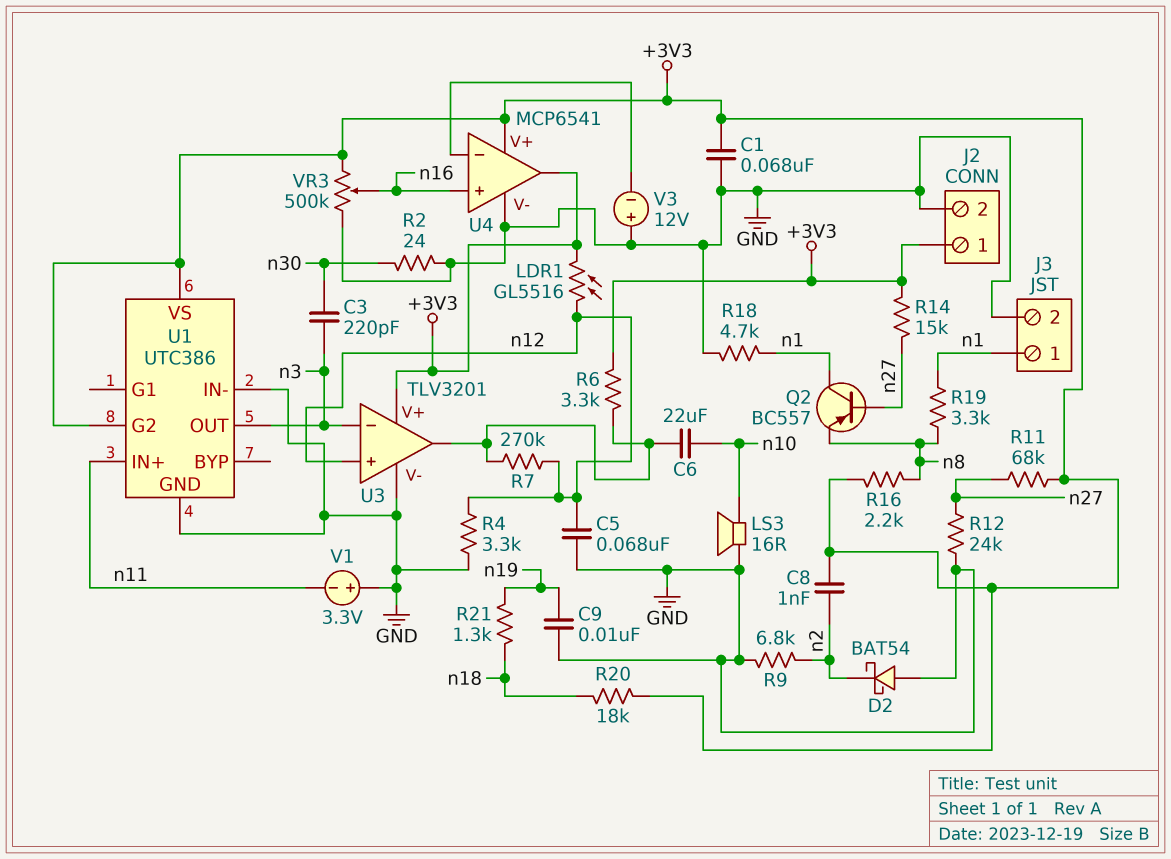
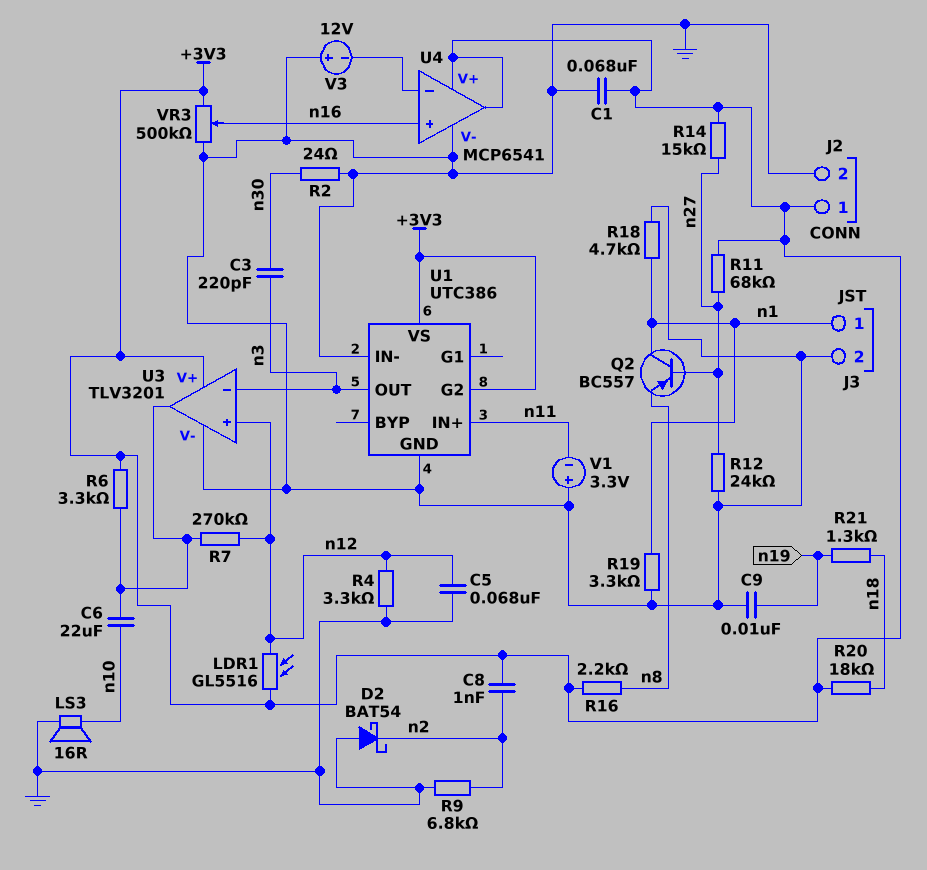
R19: 3.3k (n1, n8) -> 3.3k (GND, n1)

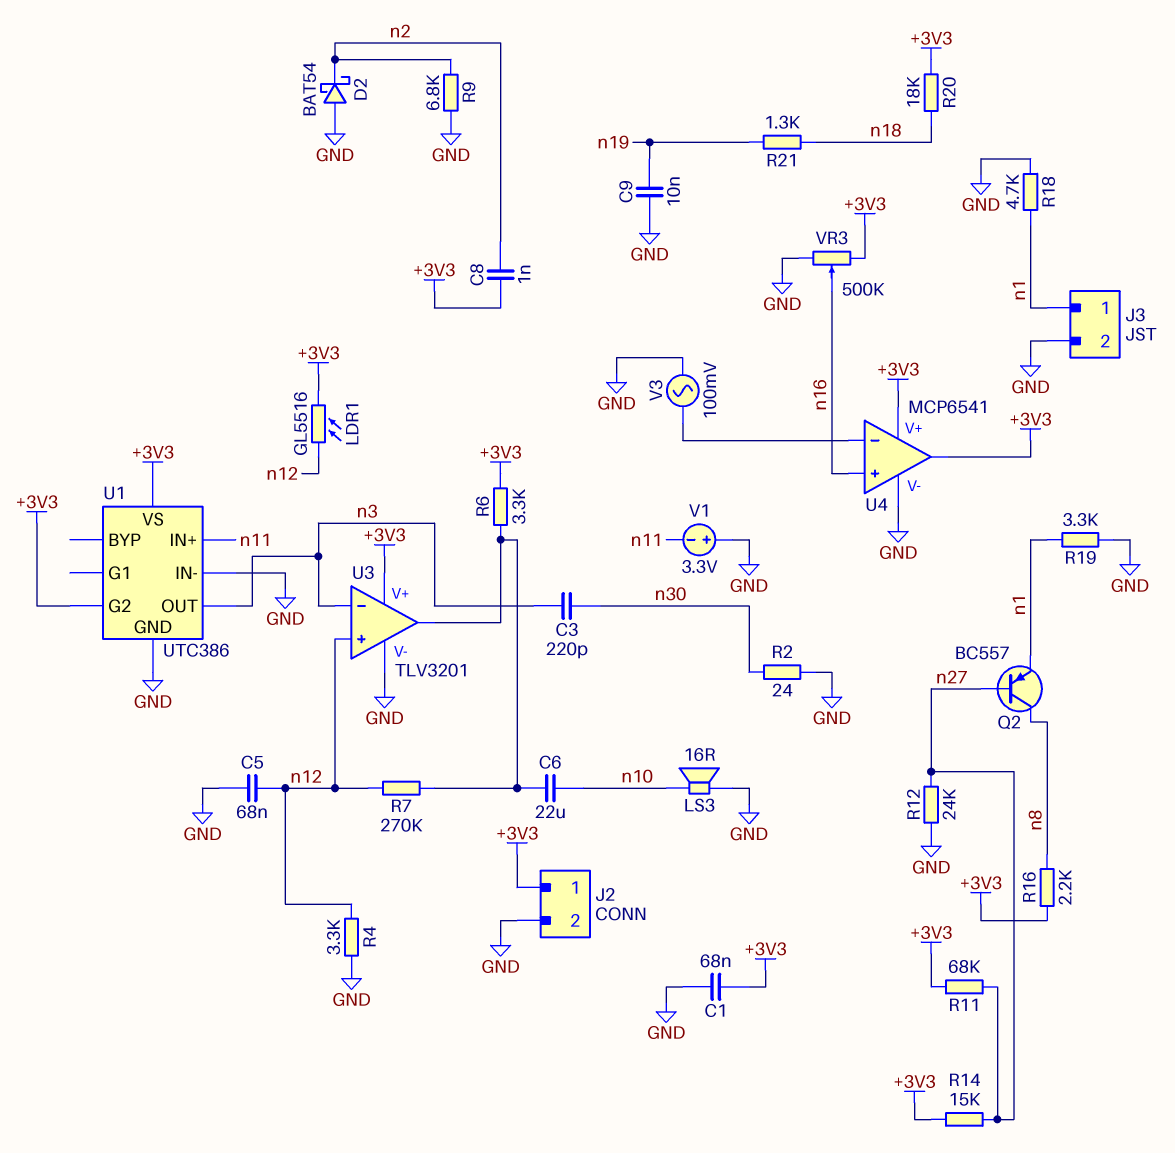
Q2: PNP BC557 (B n27, C n1, E n8) -> PNP BC557 (B n27, C n8, E n1)
V3: 12V (plus GND, minus U4/in-) -> AC 100mV (GND, U4/in-)

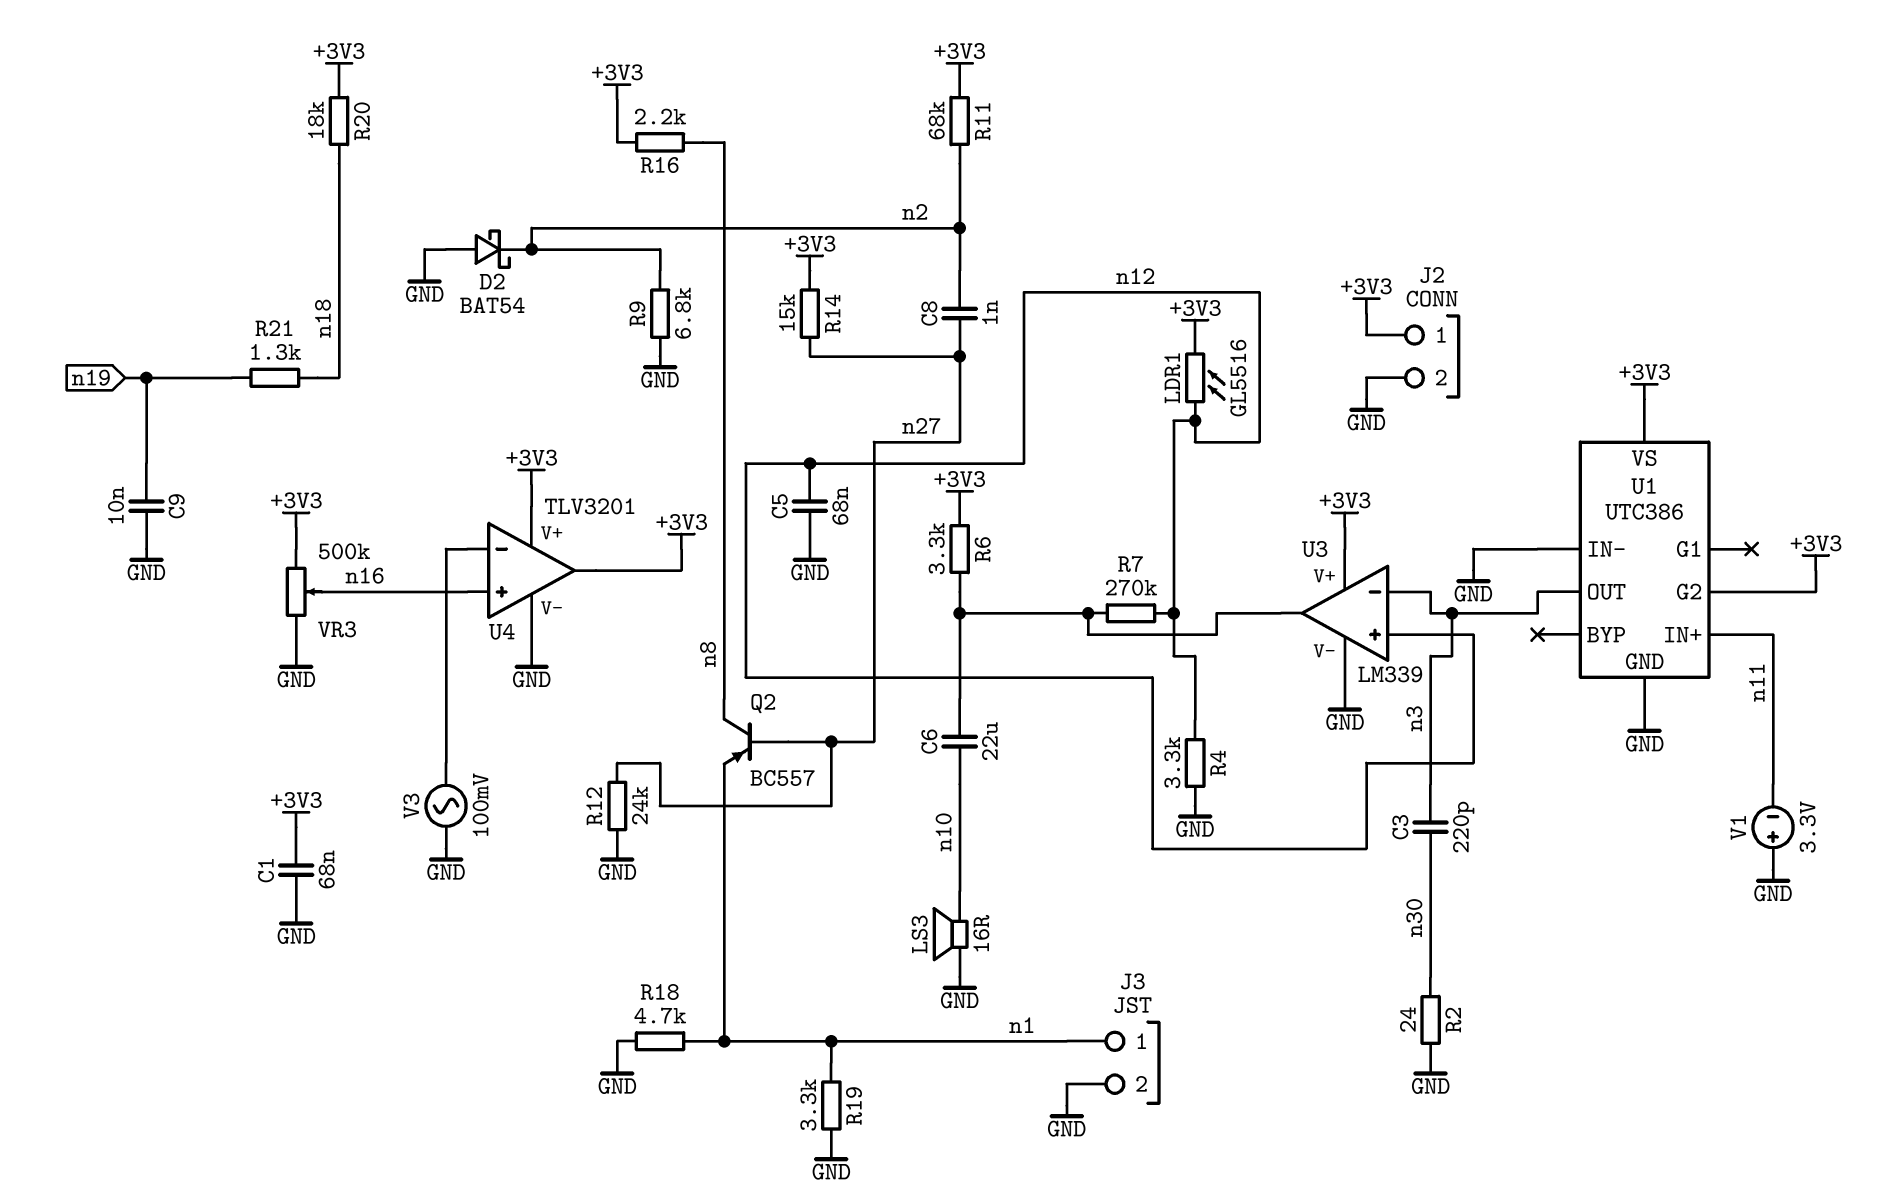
C8: 1nF (+3V3, n2) -> 1nF (n2, n27)
R11: 68k (+3V3, n27) -> 68k (+3V3, n2)
U3: TLV3201 -> LM339
U4: MCP6541 -> TLV3201

